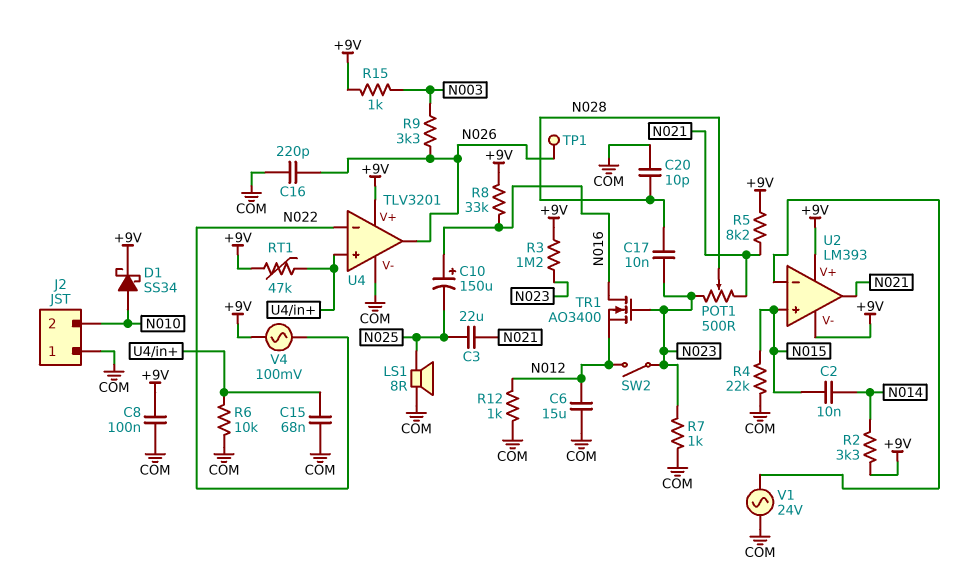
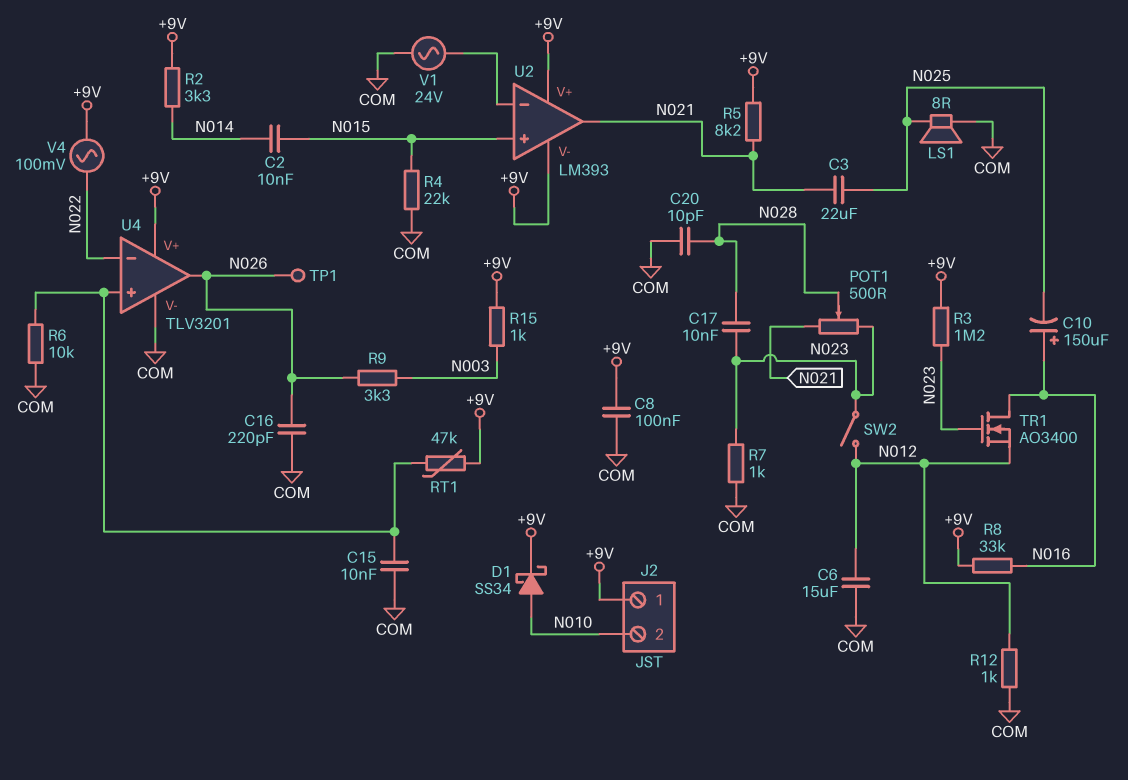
C15: 68nF (COM, U4/in+) -> 10nF (COM, U4/in+)
J2 pin 1: COM -> +9V

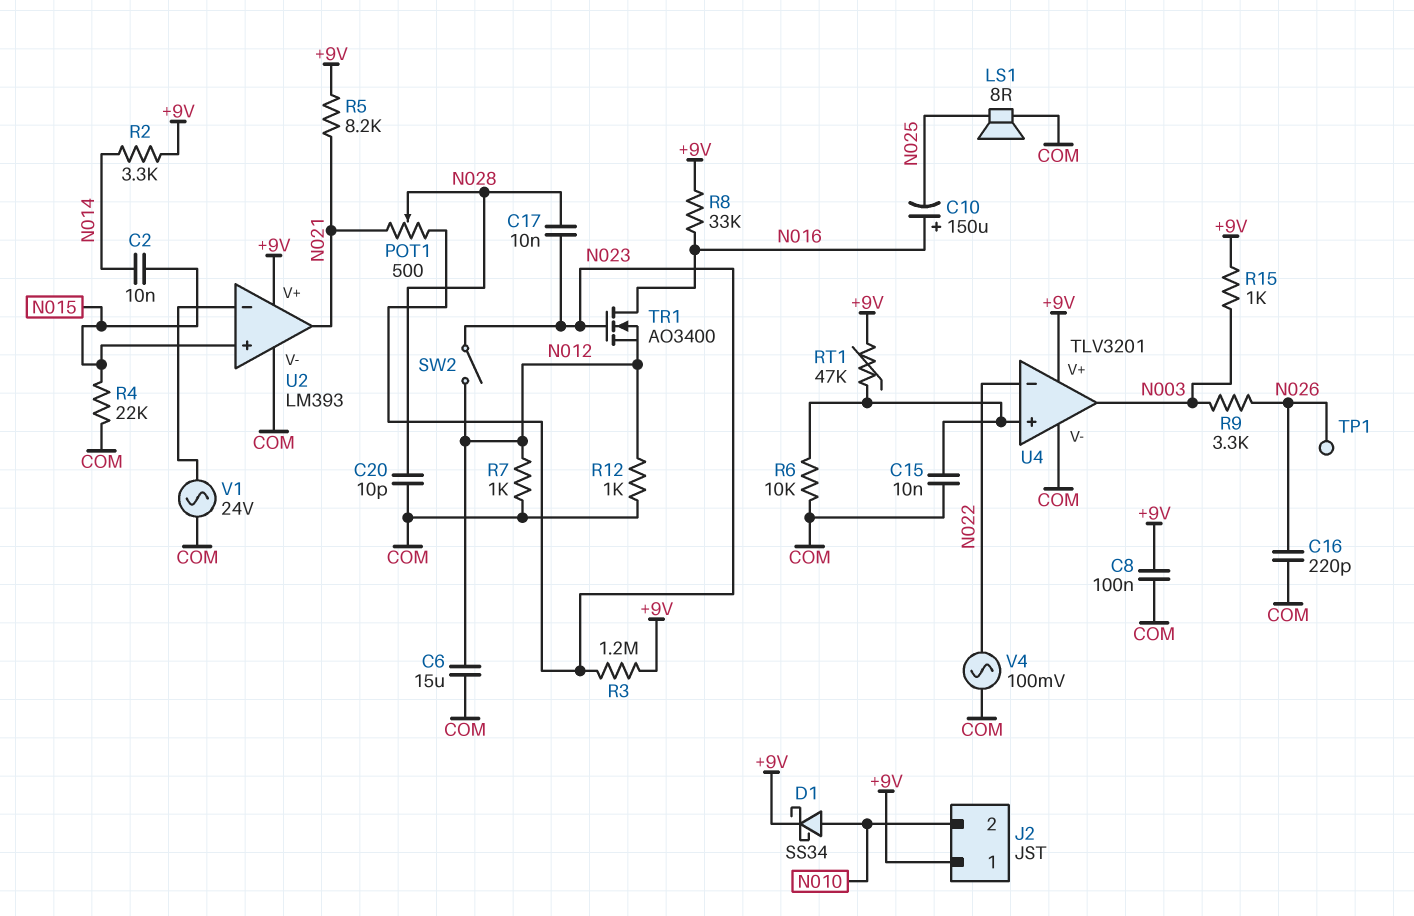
C3: 22uF (N021, N025) -> none
R7: 1k (COM, N023) -> 1k (COM, N012)
U2 pin V-: +9V -> COM
U4 pin out: N026 -> N003
V4: AC 100mV (+9V, N022) -> AC 100mV (COM, N022)

